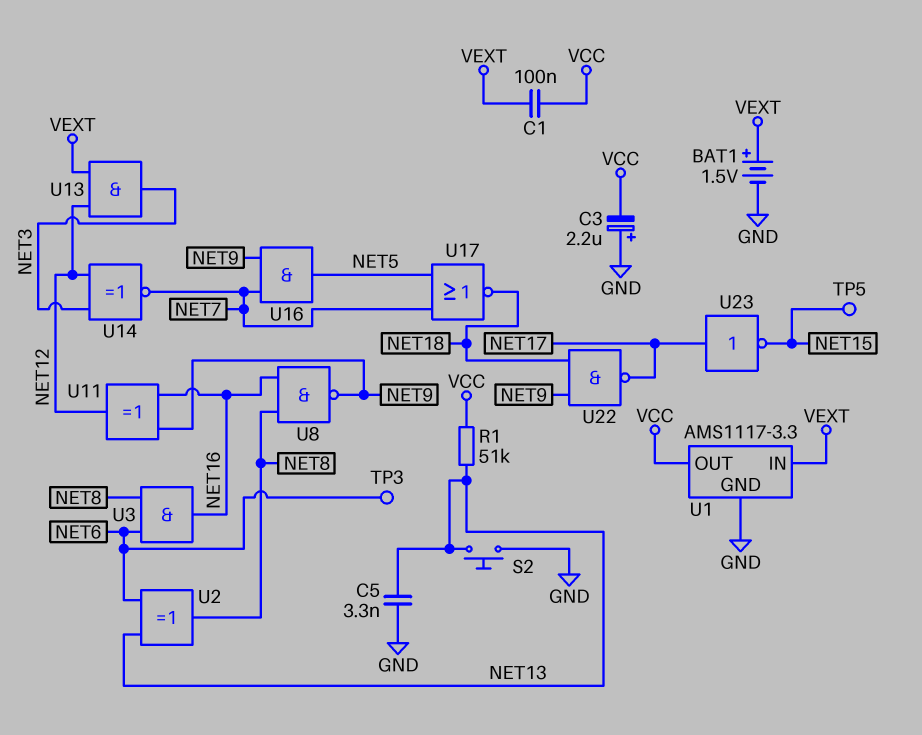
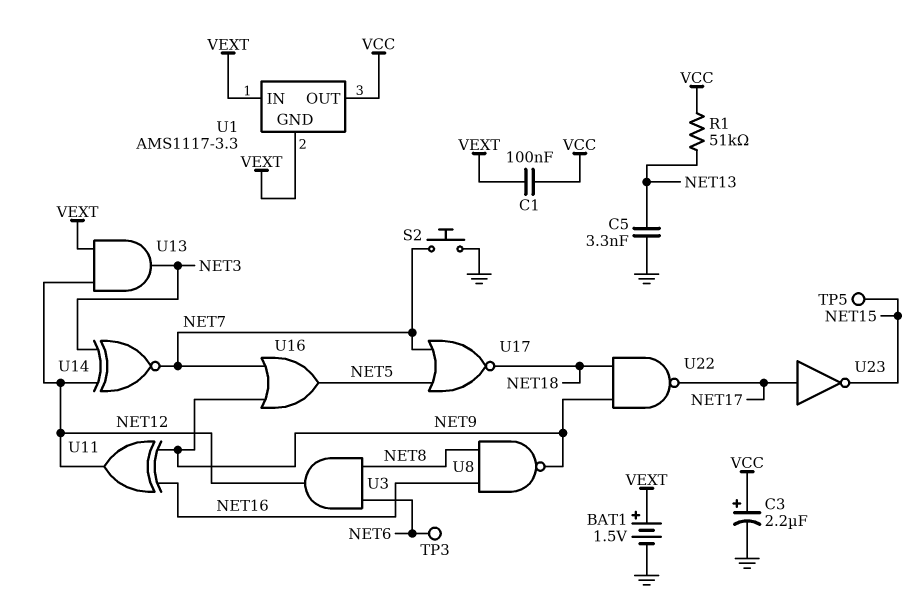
C3: 2.2uF (plus GND, minus VCC) -> 2.2uF (plus VCC, minus GND)
S2: button (GND, NET13) -> button (GND, NET7)
U1 pin GND: GND -> VEXT
U2: XOR (in NET6, in NET13, out NET8) -> none
U3: AND (in NET6, in NET8, out NET16) -> AND (in NET6, in NET8, out NET12)
U16: AND (in NET7, in NET9, out NET5) -> OR (in NET7, in NET9, out NET5)

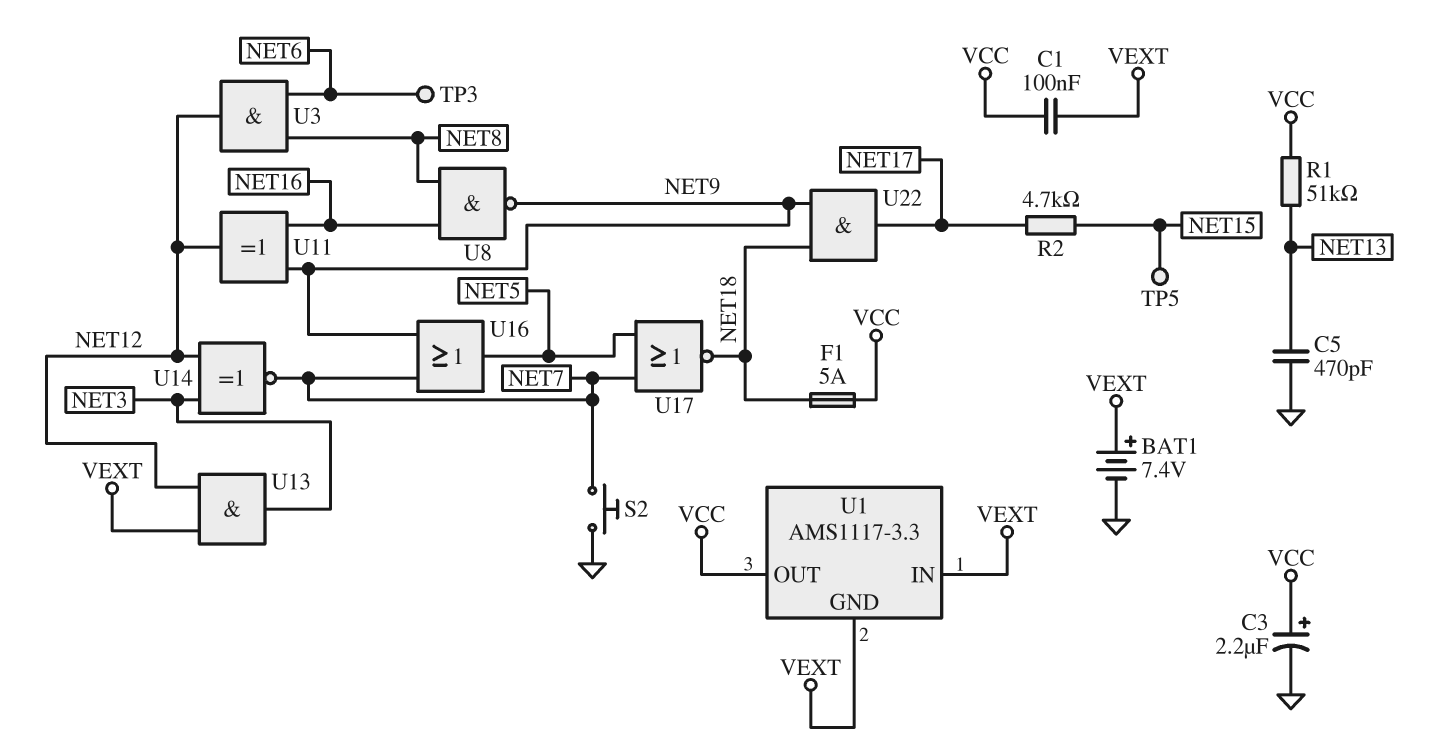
BAT1: 1.5V (plus VEXT, minus GND) -> 7.4V (plus VEXT, minus GND)
C5: 3.3nF (GND, NET13) -> 470pF (GND, NET13)
F1: none -> 5A (NET18, VCC)
R2: none -> 4.7k (NET15, NET17)
U22: NAND (in NET9, in NET18, out NET17) -> AND (in NET9, in NET18, out NET17)
U23: NOT (in NET17, out NET15) -> none

